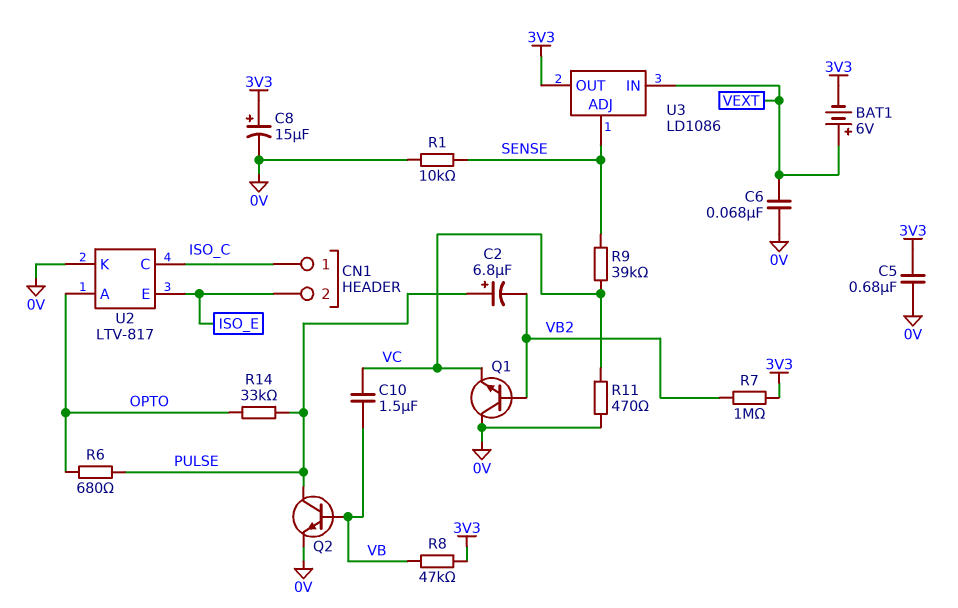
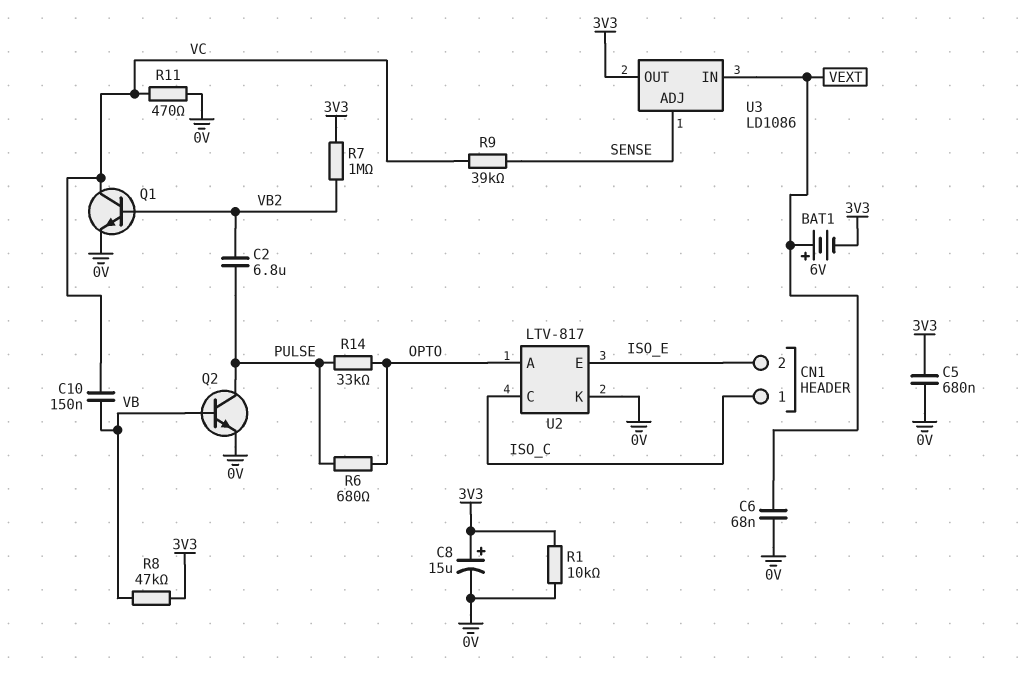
C2: 6.8uF (plus PULSE, minus VB2) -> 6.8uF (PULSE, VB2)
C10: 1.5uF (VB, VC) -> 150nF (VB, VC)
Q1: NPN (B VB2, C 0V, E VC) -> NPN (B VB2, C VC, E 0V)
R1: 10k (0V, SENSE) -> 10k (0V, 3V3)

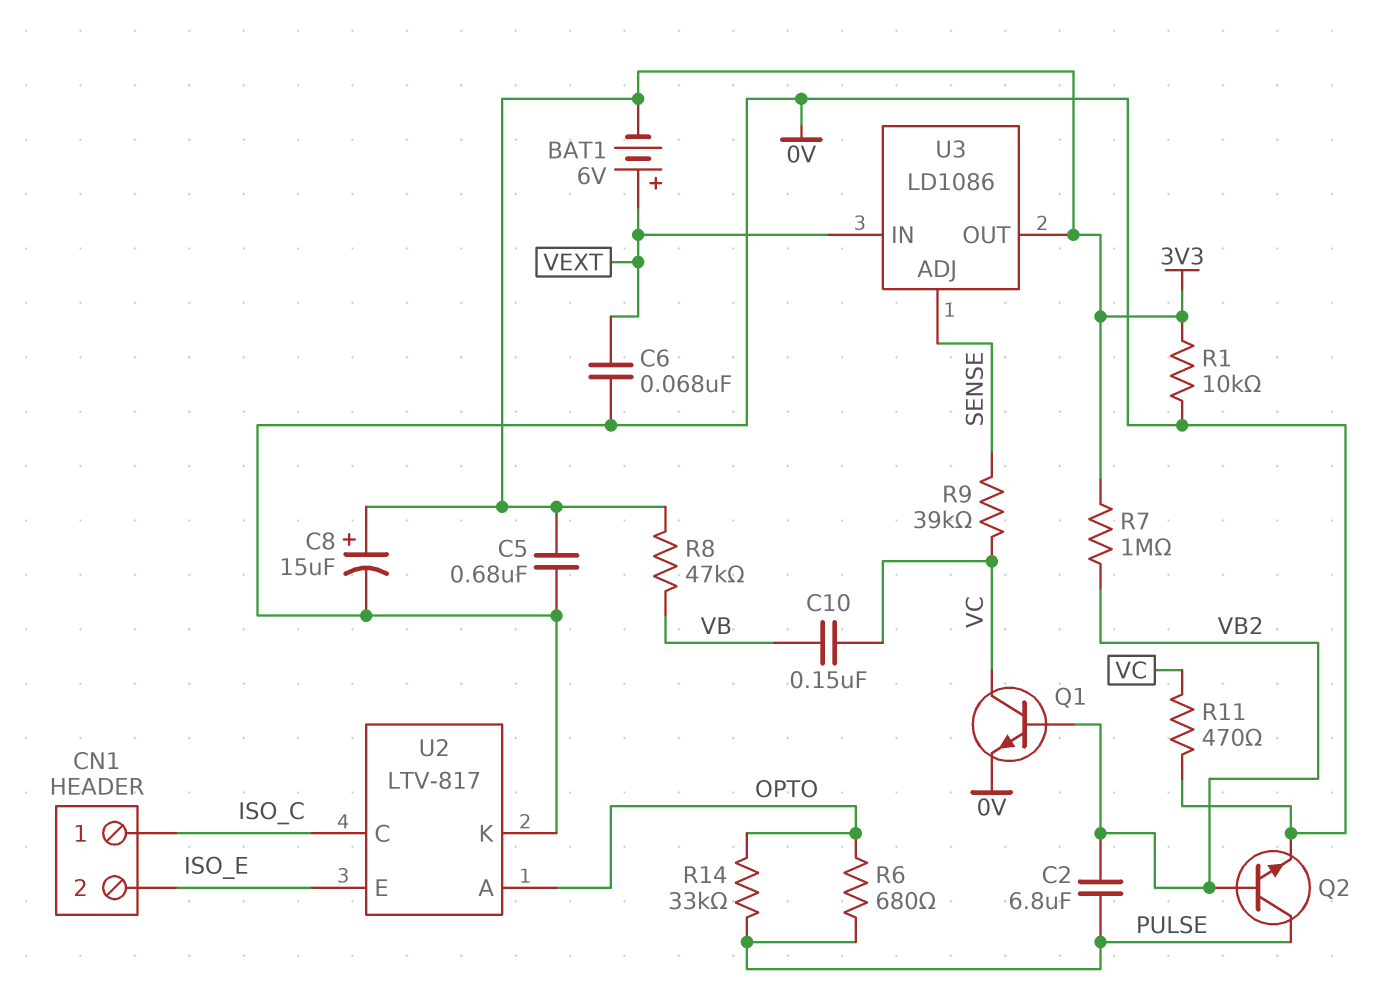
Q2: NPN (B VB, C PULSE, E 0V) -> NPN (B VB2, C PULSE, E 0V)

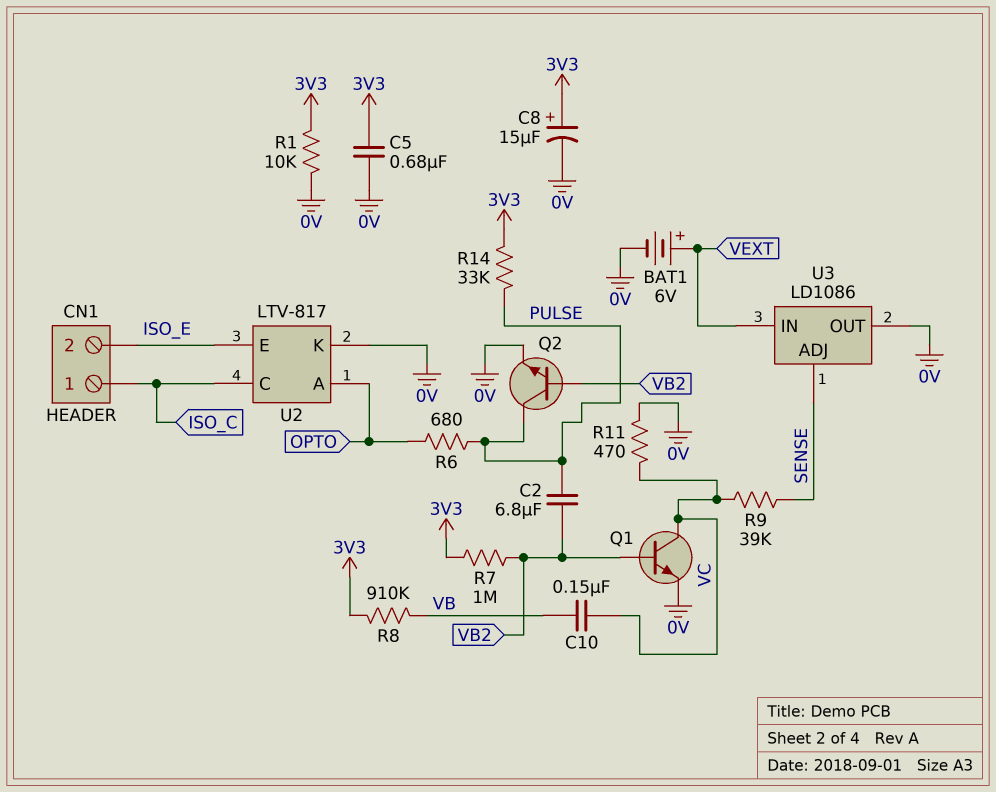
BAT1: 6V (plus VEXT, minus 3V3) -> 6V (plus VEXT, minus 0V)
C6: 68nF (0V, VEXT) -> none
R8: 47k (3V3, VB) -> 910k (3V3, VB)
R14: 33k (OPTO, PULSE) -> 33k (3V3, PULSE)
U3 pin OUT: 3V3 -> 0V

